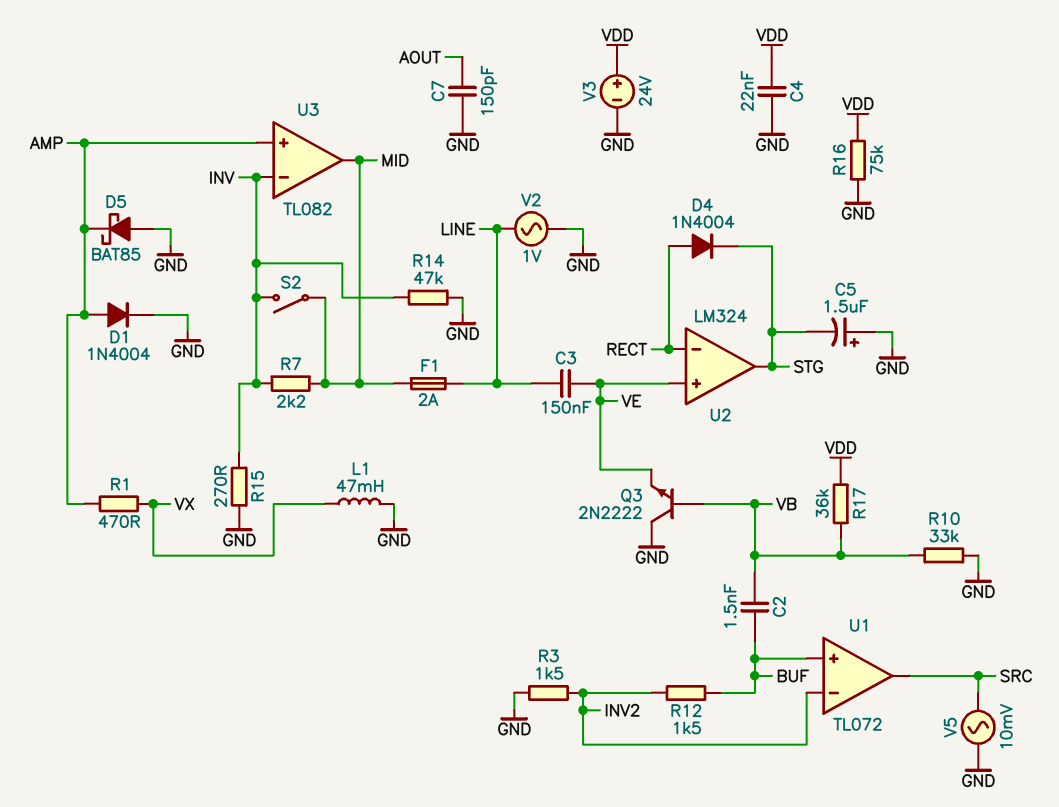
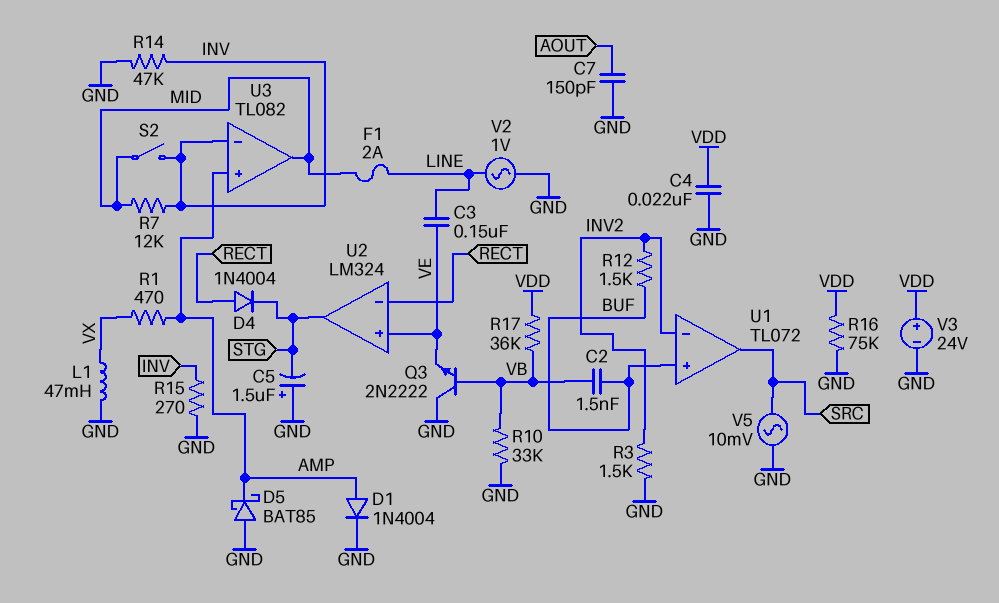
R7: 2.2k (INV, MID) -> 12k (INV, MID)

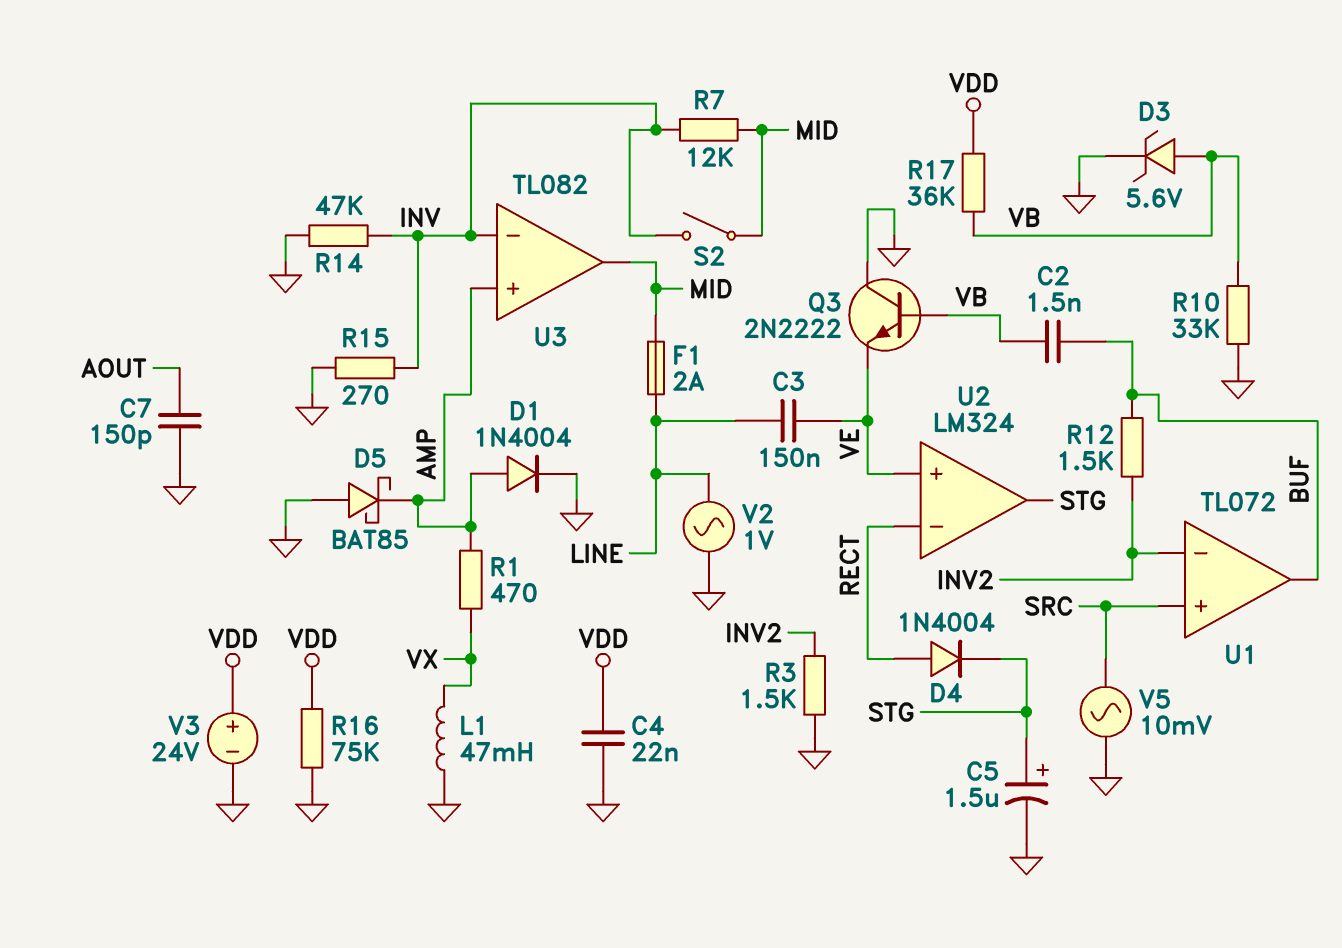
C5: 1.5uF (plus GND, minus STG) -> 1.5uF (plus STG, minus GND)
D3: none -> zener 5.6V (A VB, K GND)
U1 pin in+: BUF -> SRC
U1 pin out: SRC -> BUF

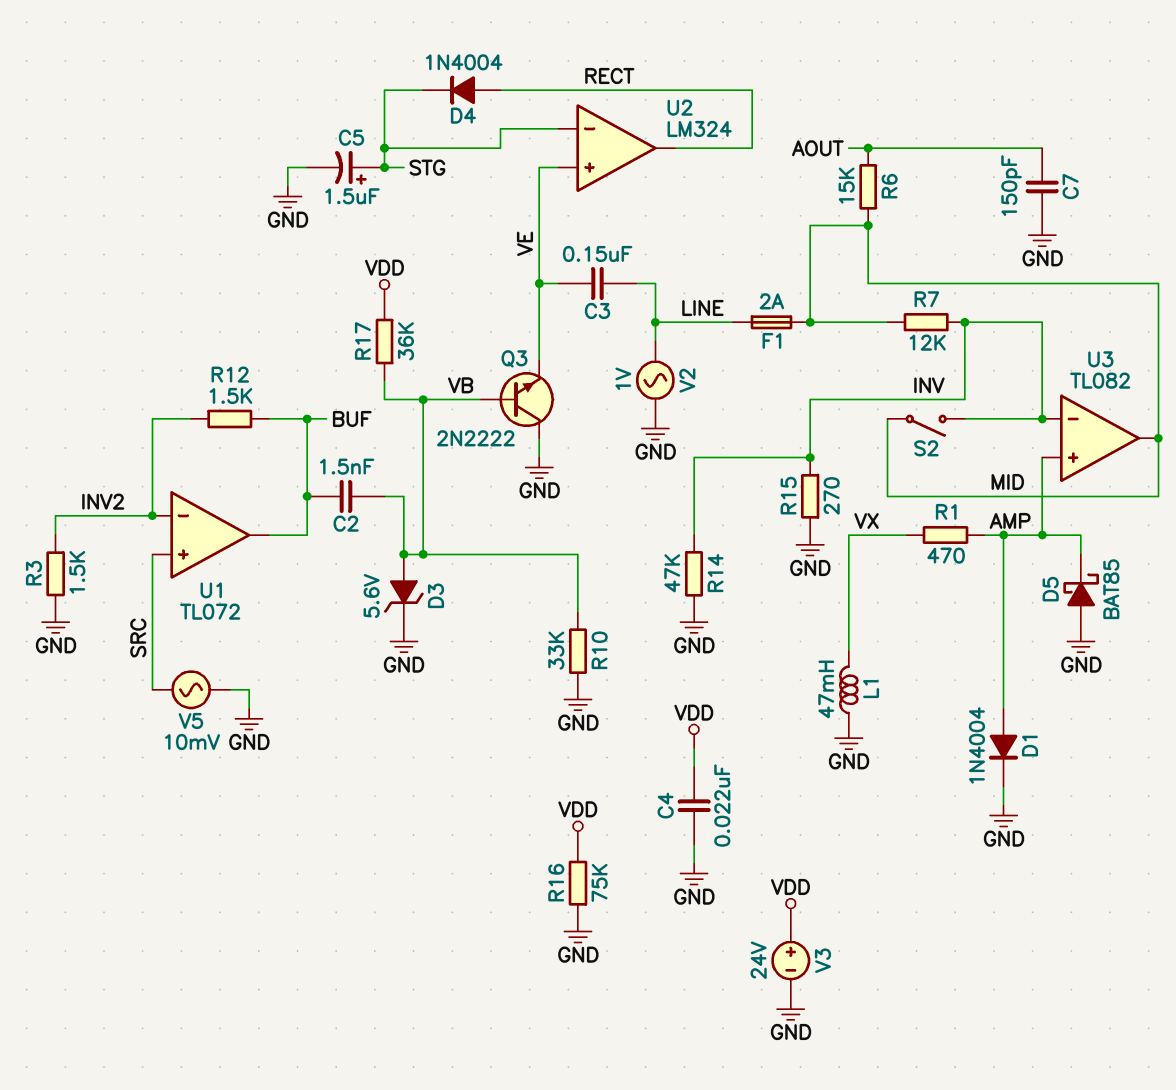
R6: none -> 15k (AOUT, MID)
U2 pin in-: RECT -> STG
U2 pin out: STG -> RECT

